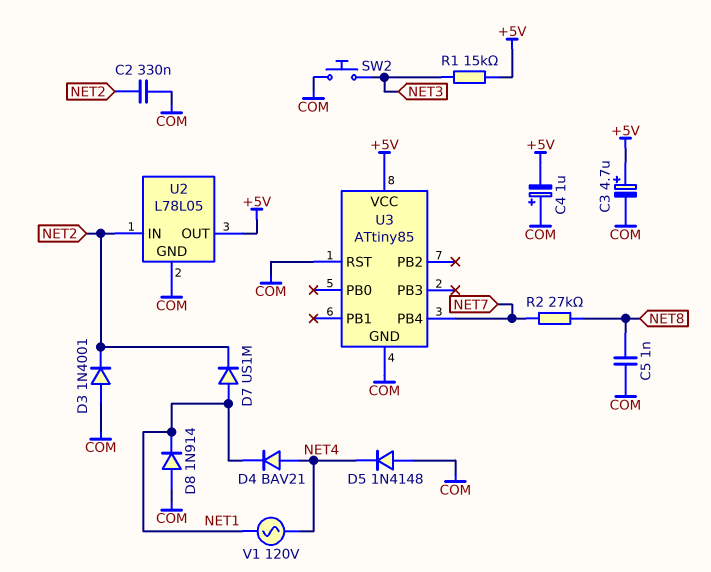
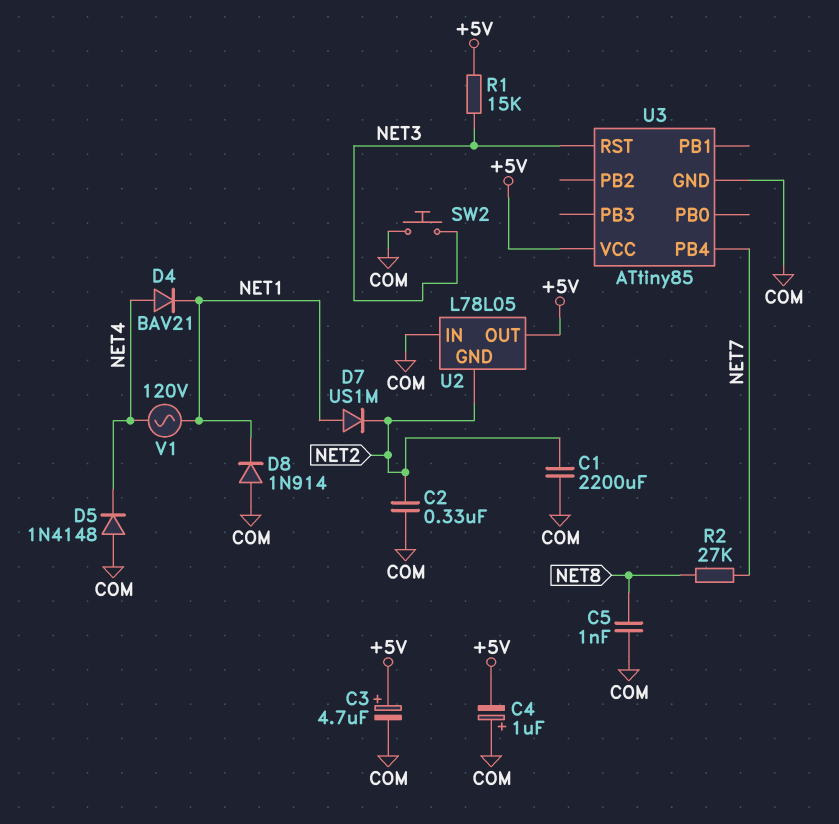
C1: none -> 2200uF (COM, NET2)
D3: diode 1N4001 (A COM, K NET2) -> none
U2 pin GND: COM -> NET2
U2 pin IN: NET2 -> COM
U3 pin RST: COM -> NET3

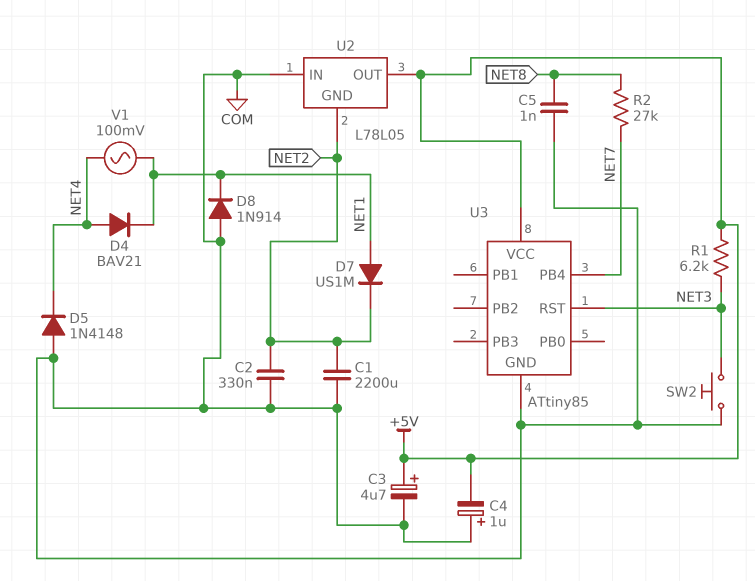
R1: 15k (+5V, NET3) -> 6.2k (+5V, NET3)
V1: AC 120V (NET1, NET4) -> AC 100mV (NET1, NET4)

